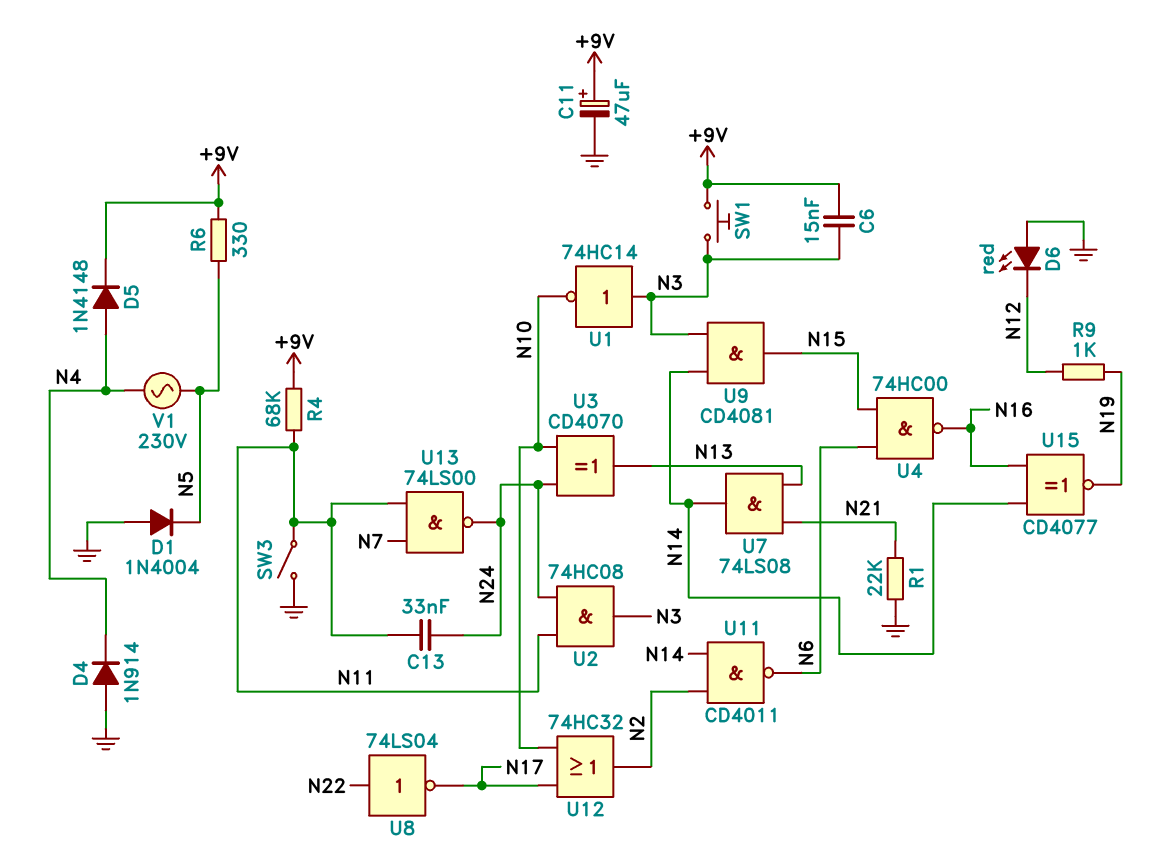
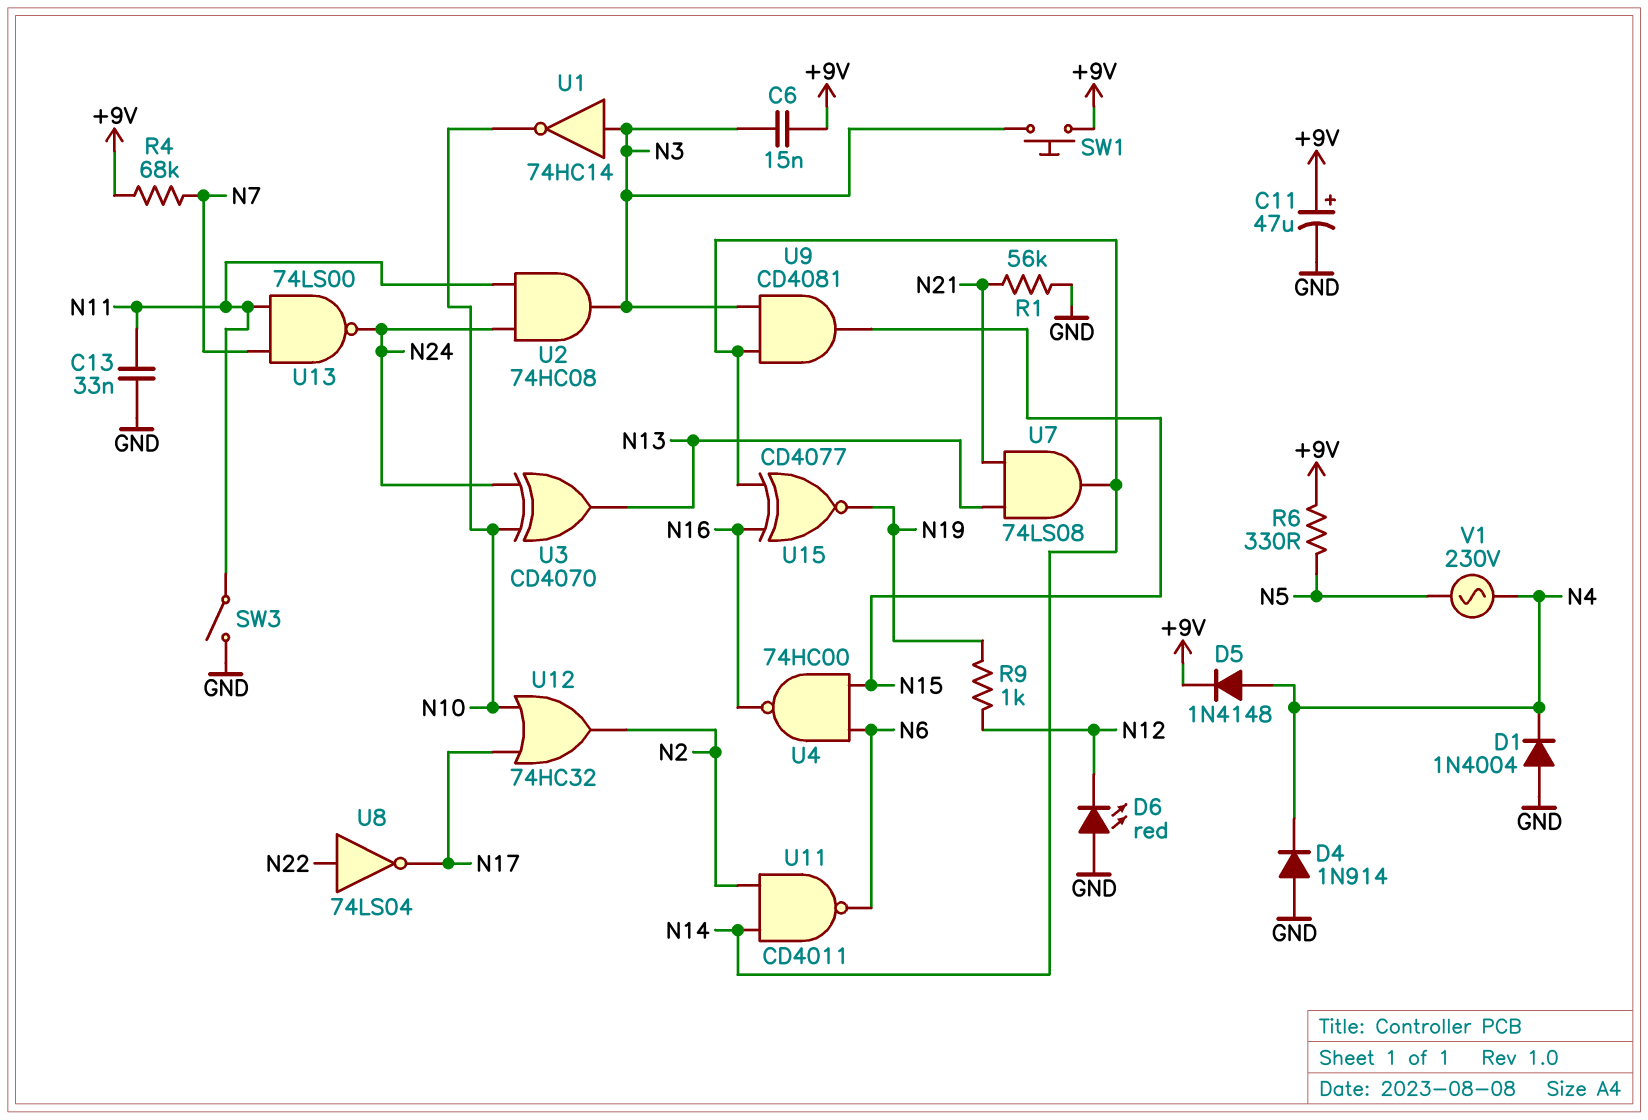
C13: 33nF (N11, N24) -> 33nF (GND, N11)
D1: diode 1N4004 (A GND, K N5) -> diode 1N4004 (A GND, K N4)
R1: 22k (GND, N21) -> 56k (GND, N21)
R4: 68k (+9V, N11) -> 68k (+9V, N7)

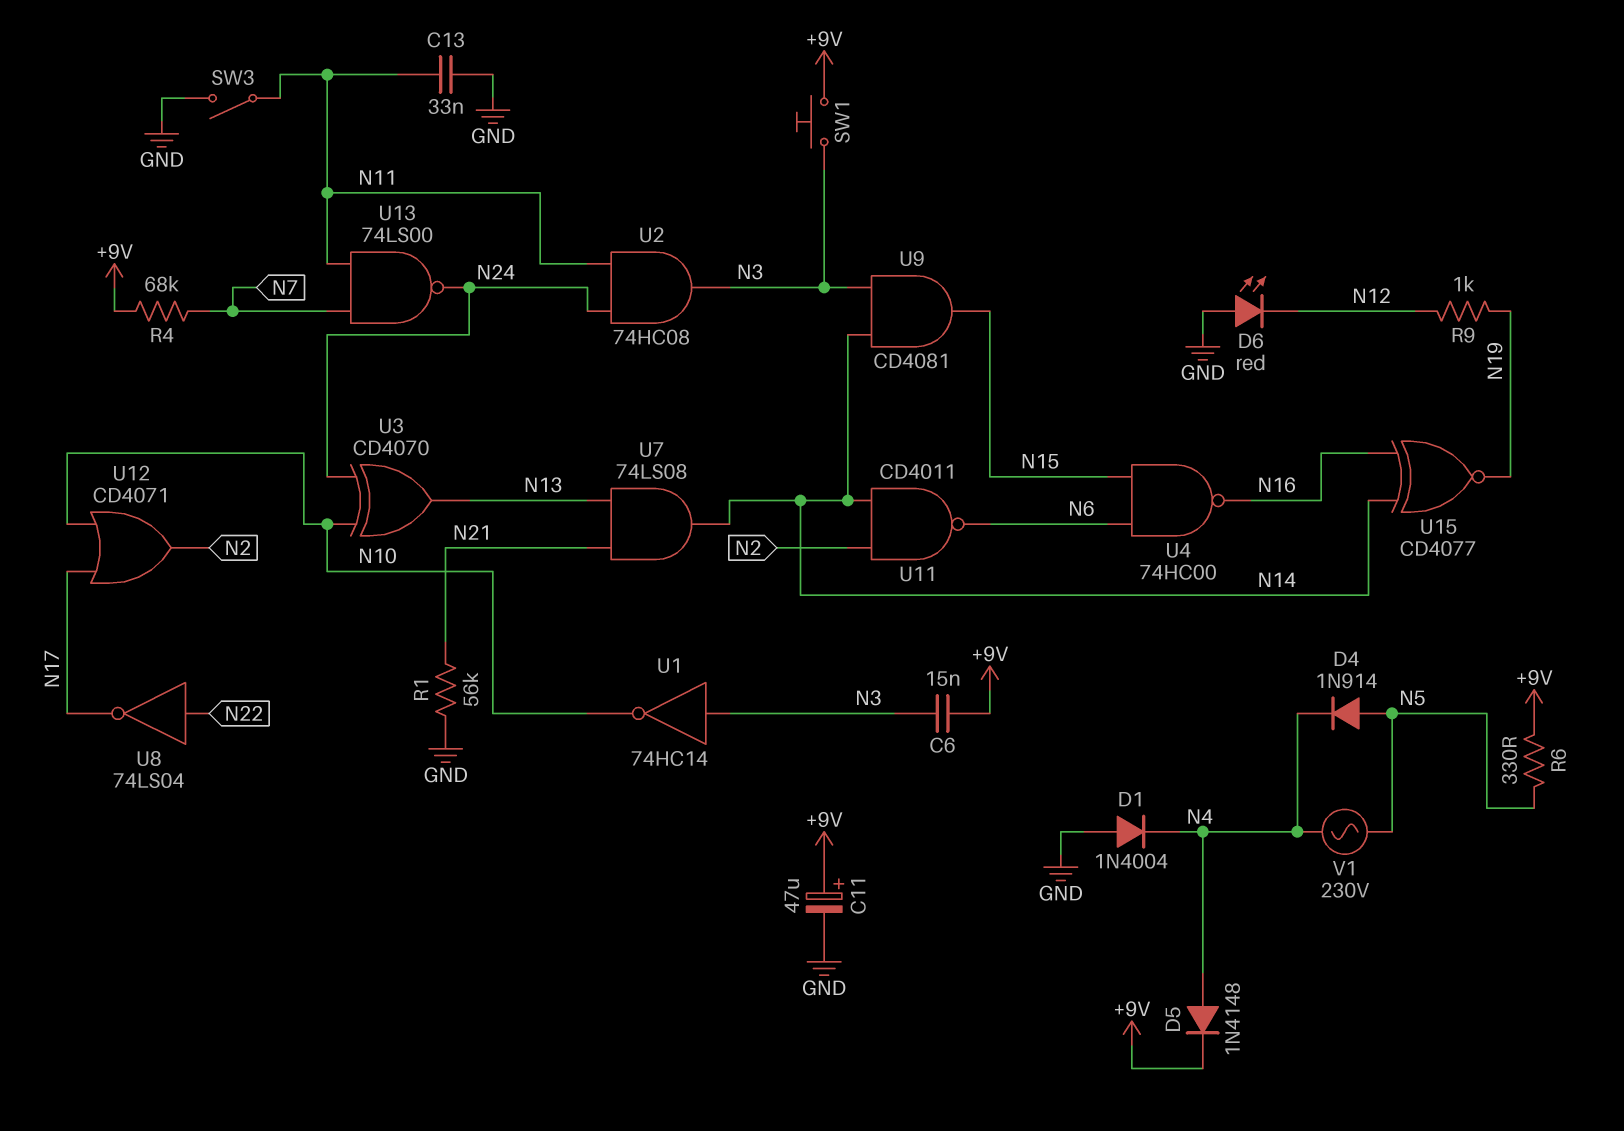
D4: diode 1N914 (A GND, K N4) -> diode 1N914 (A N5, K N4)
U12: OR 74HC32 (in N10, in N17, out N2) -> OR CD4071 (in N10, in N17, out N2)

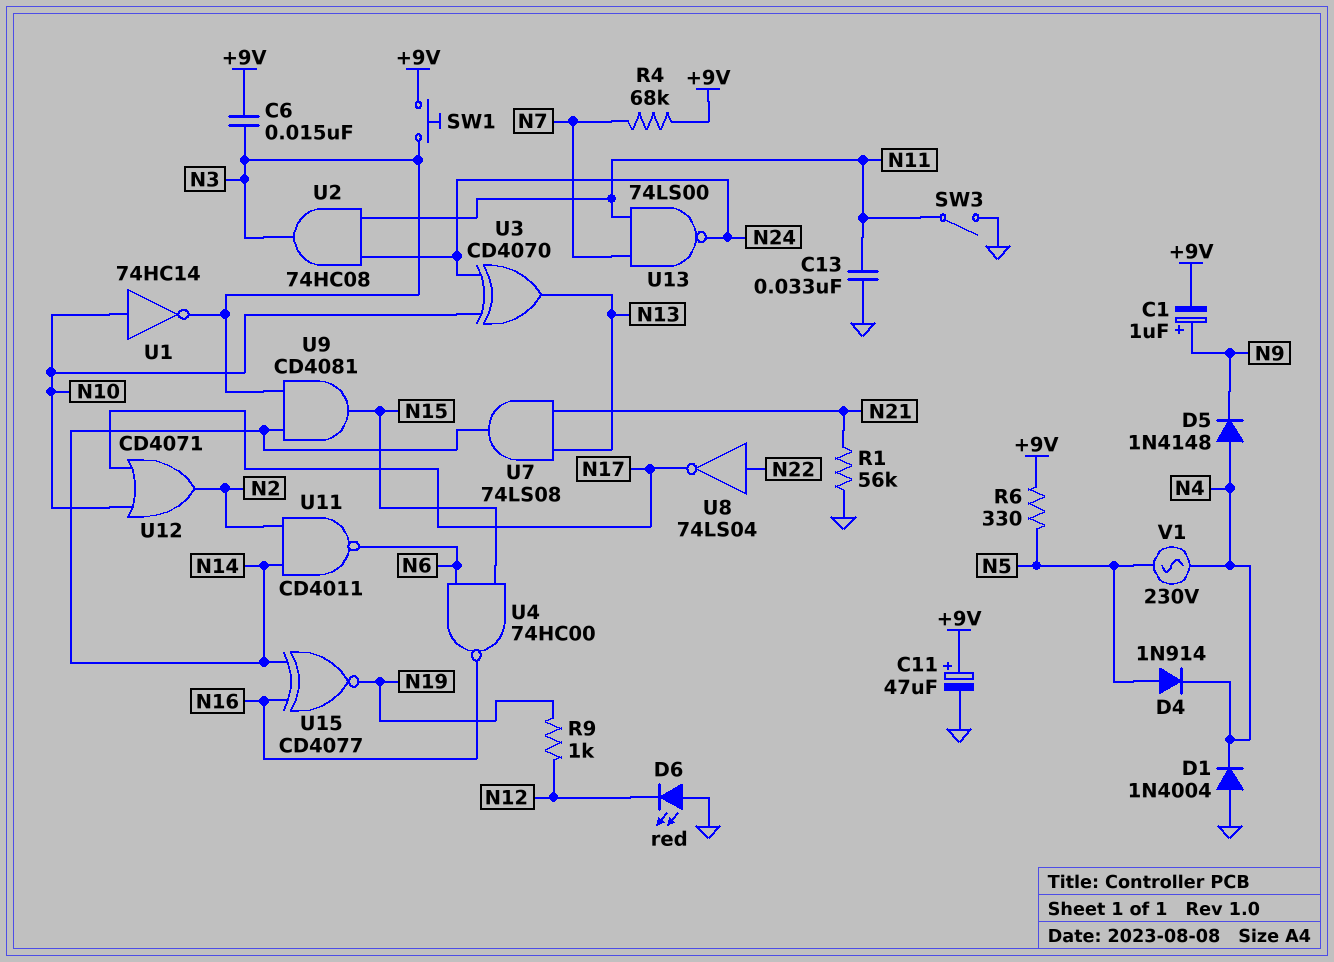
C1: none -> 1uF (plus N9, minus +9V)
D5: diode 1N4148 (A N4, K +9V) -> diode 1N4148 (A N4, K N9)
U1: NOT 74HC14 (in N3, out N10) -> NOT 74HC14 (in N10, out N3)

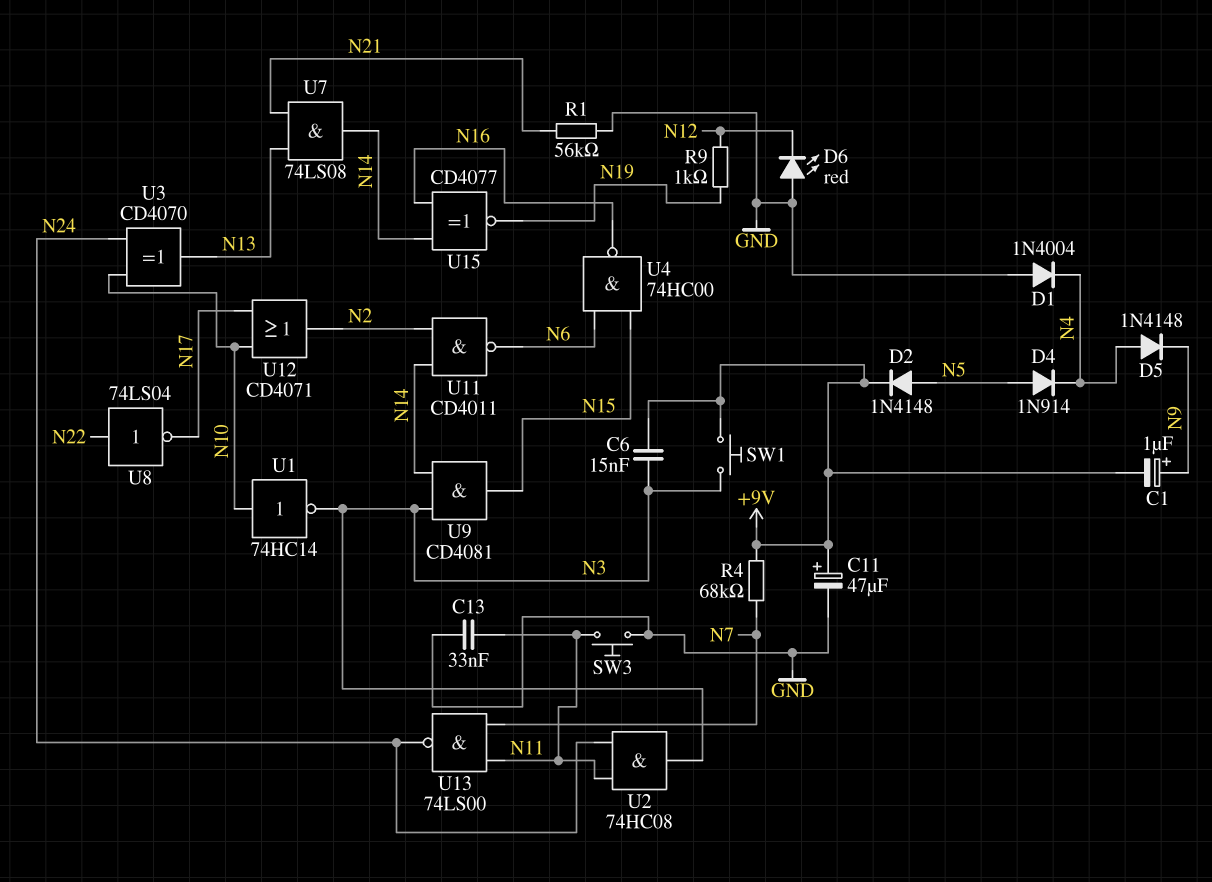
D2: none -> diode 1N4148 (A N5, K +9V)
R6: 330 (+9V, N5) -> none
SW3: switch (GND, N11) -> button (GND, N11)
V1: AC 230V (N4, N5) -> none

